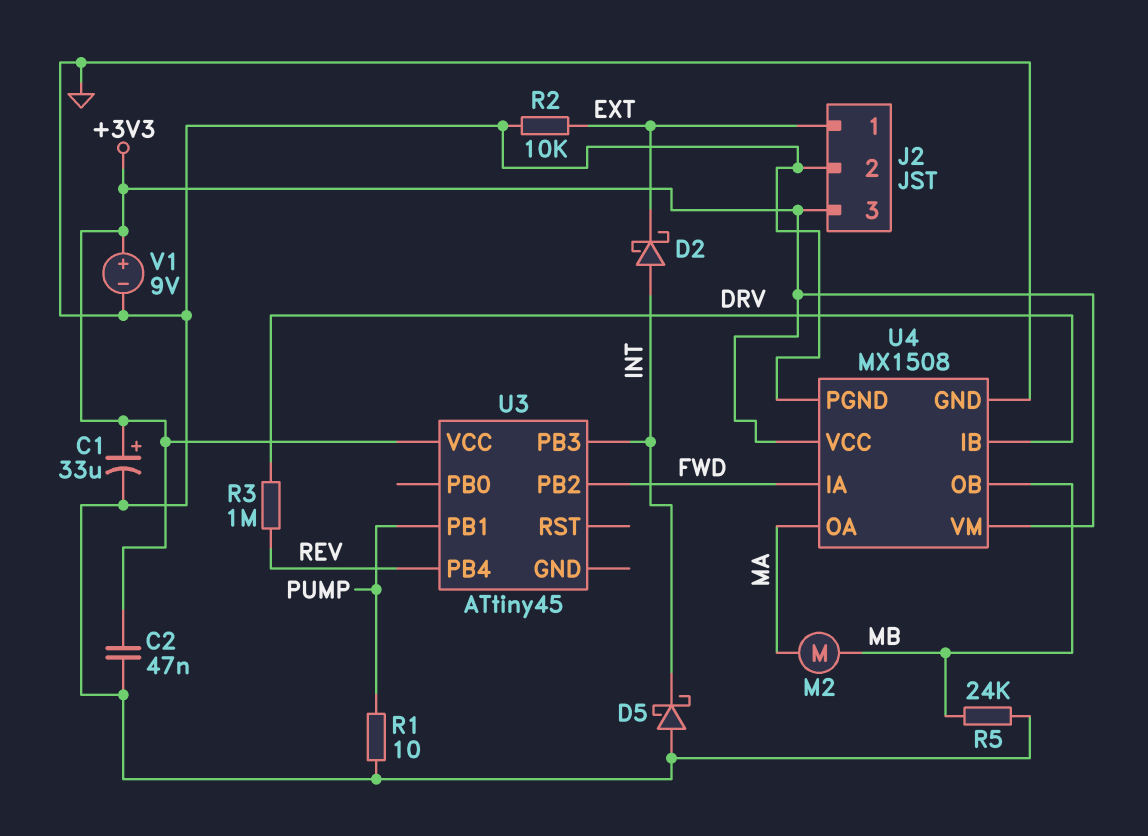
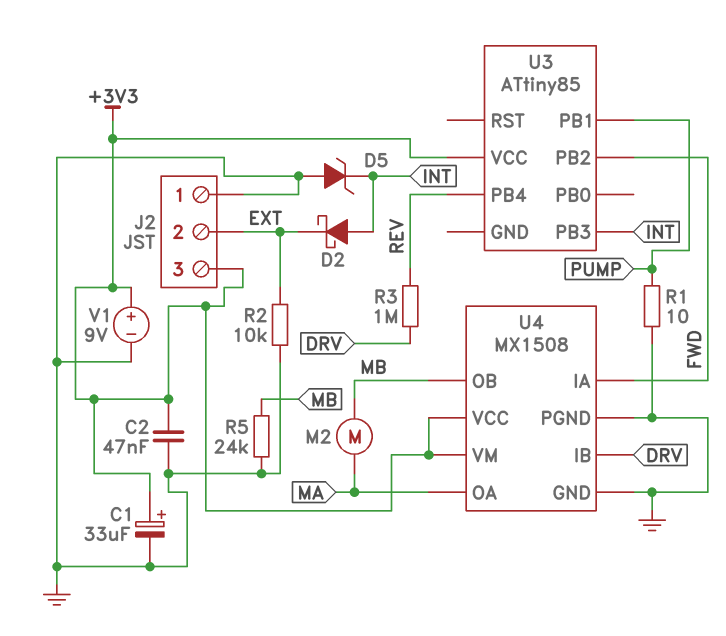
D5: schottky (A GND, K INT) -> zener (A GND, K INT)
J2 pin 1: EXT -> GND
J2 pin 2: GND -> EXT
U3: ATtiny45 -> ATtiny85

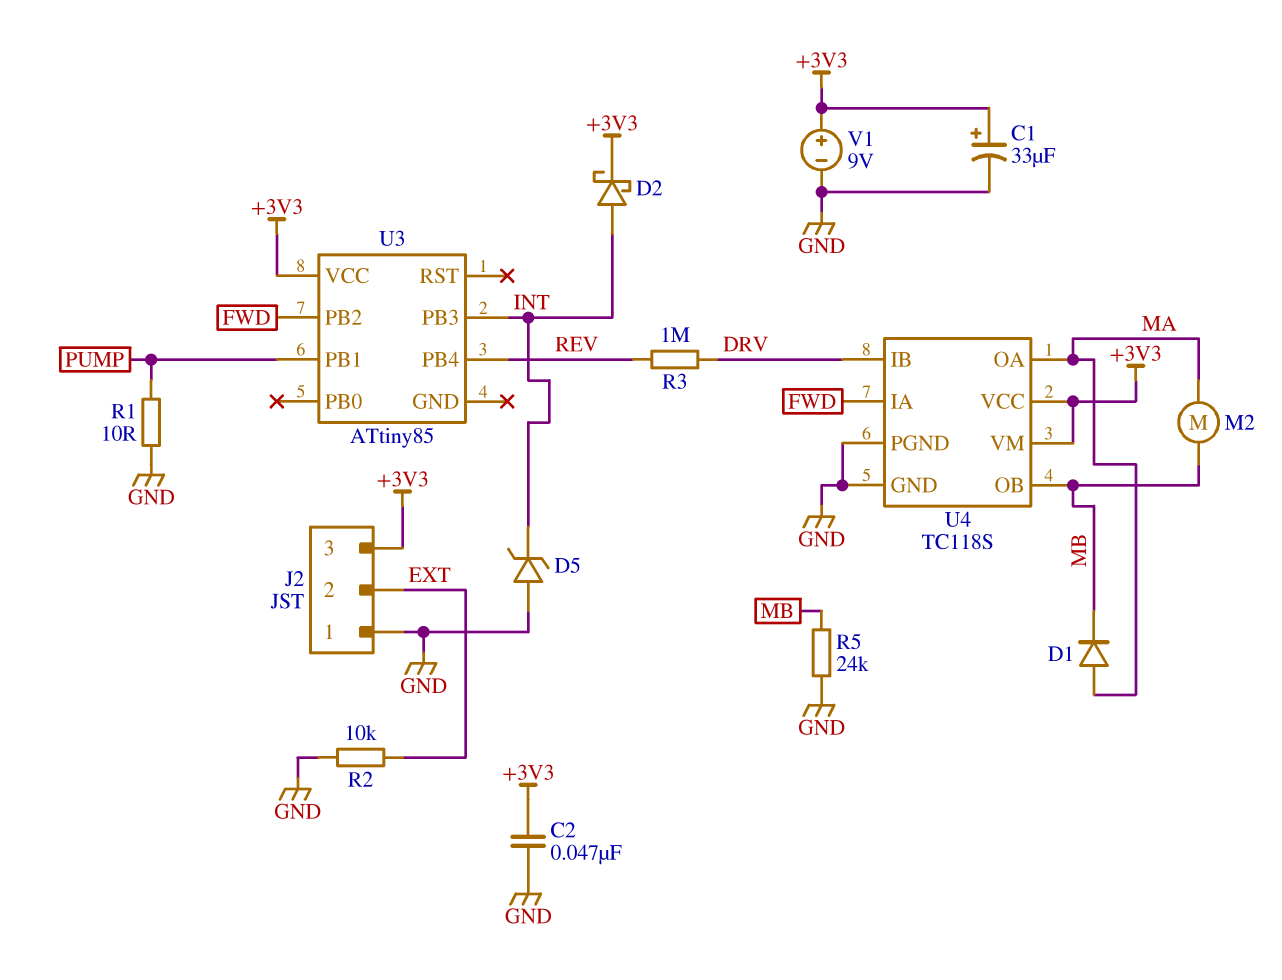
D1: none -> diode (A MA, K MB)
D2: schottky (A INT, K EXT) -> schottky (A INT, K +3V3)
U4: MX1508 -> TC118S

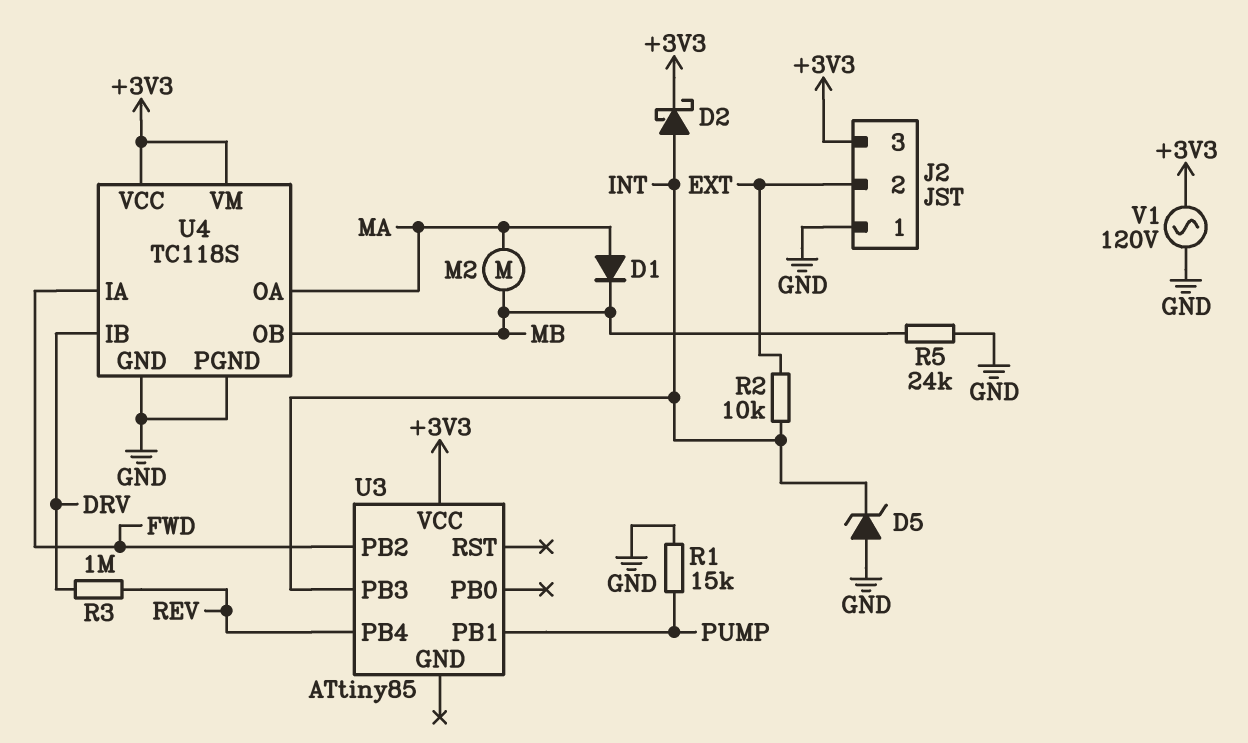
C1: 33uF (plus +3V3, minus GND) -> none
C2: 47nF (+3V3, GND) -> none
R1: 10 (GND, PUMP) -> 15k (GND, PUMP)
R2: 10k (EXT, GND) -> 10k (EXT, INT)
V1: 9V (plus +3V3, minus GND) -> AC 120V (+3V3, GND)

